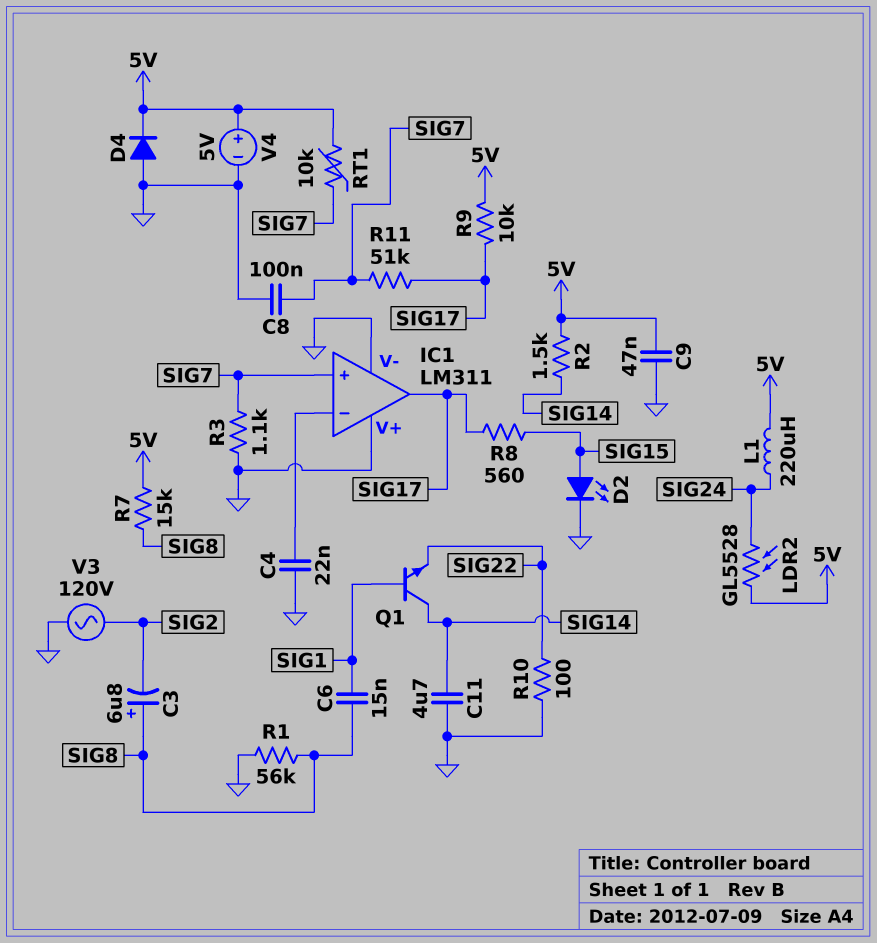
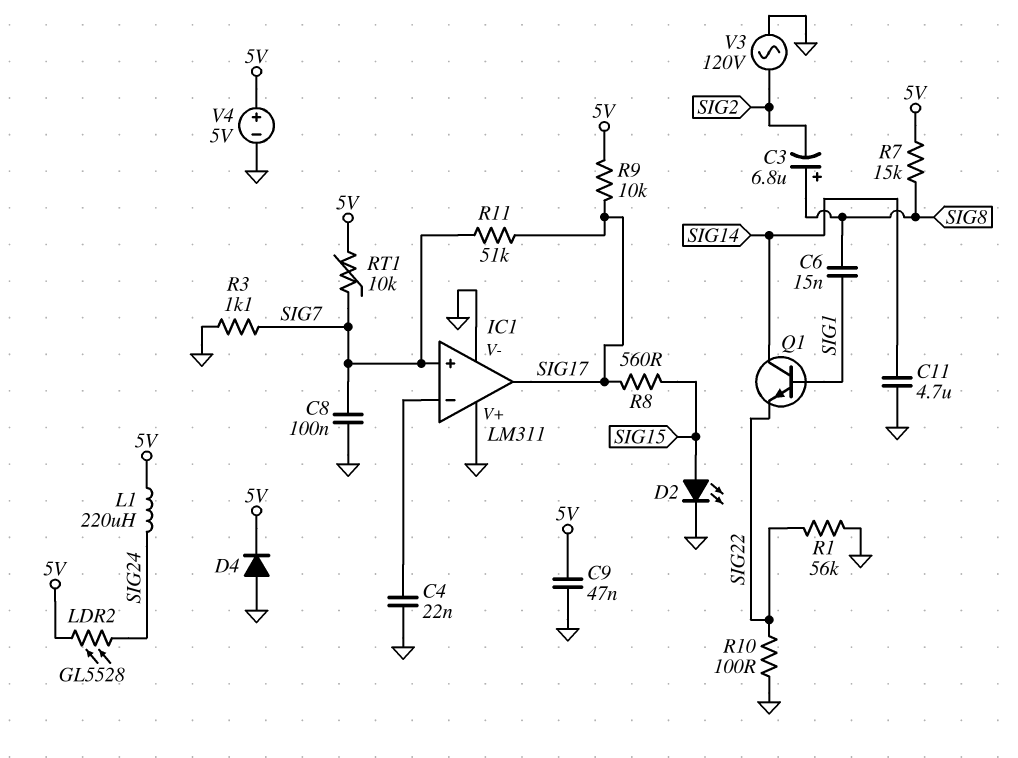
R1: 56k (GND, SIG8) -> 56k (GND, SIG22)
R2: 1.5k (5V, SIG14) -> none

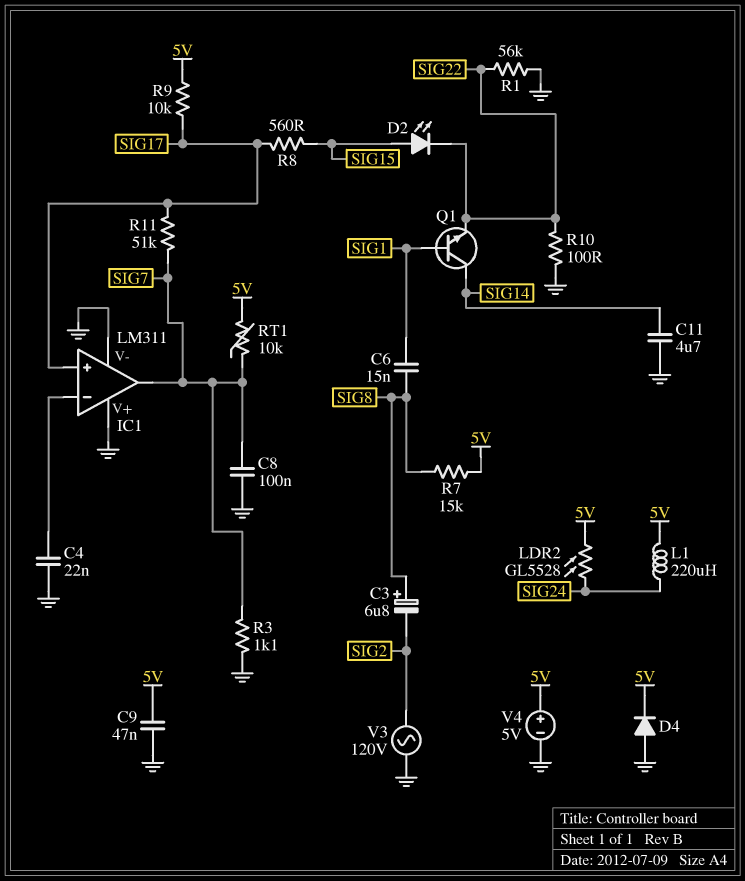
D2: LED (A SIG15, K GND) -> LED (A SIG15, K SIG22)
IC1 pin in+: SIG7 -> SIG17
IC1 pin out: SIG17 -> SIG7

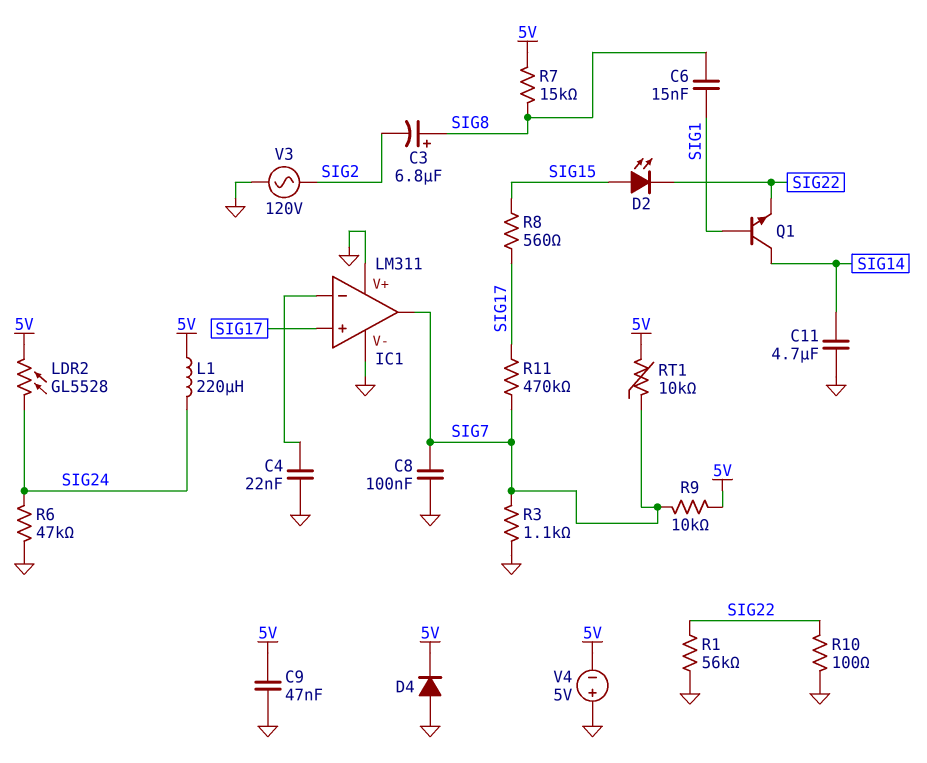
R6: none -> 47k (GND, SIG24)
R9: 10k (5V, SIG17) -> 10k (5V, SIG7)
R11: 51k (SIG7, SIG17) -> 470k (SIG7, SIG17)
V4: 5V (plus 5V, minus GND) -> 5V (plus GND, minus 5V)

